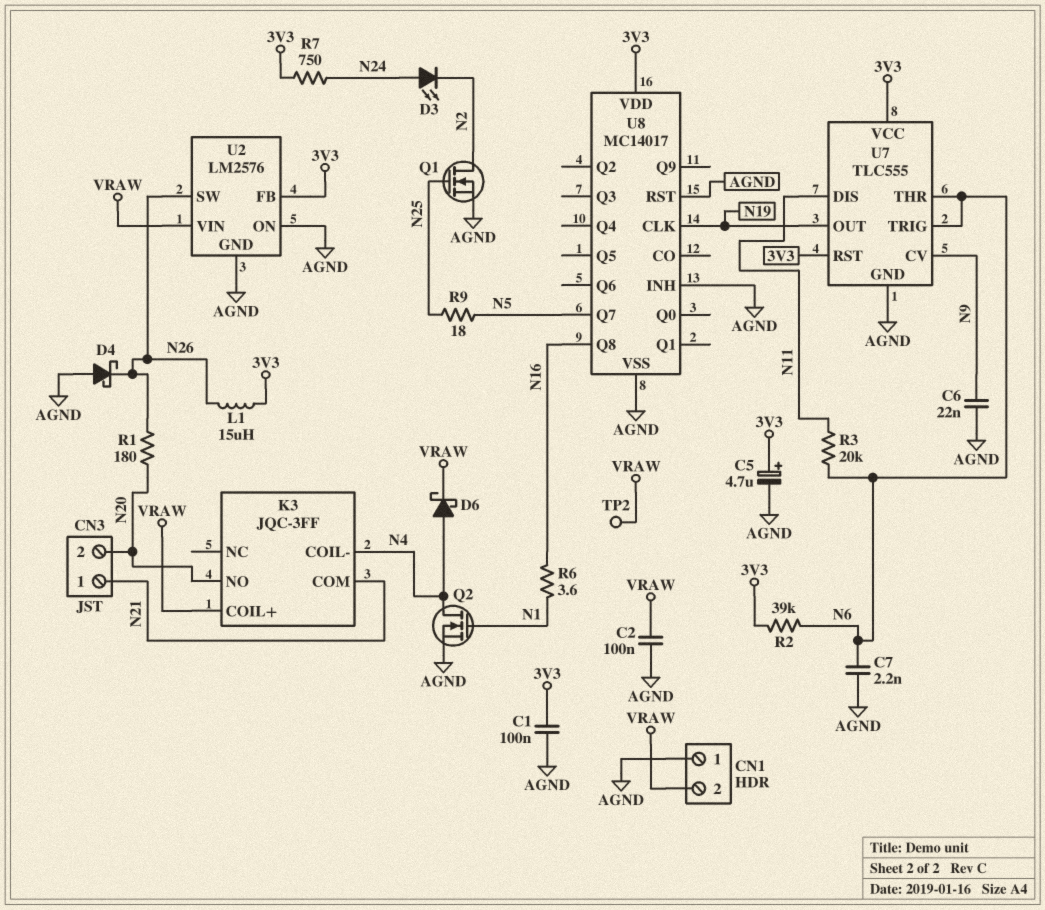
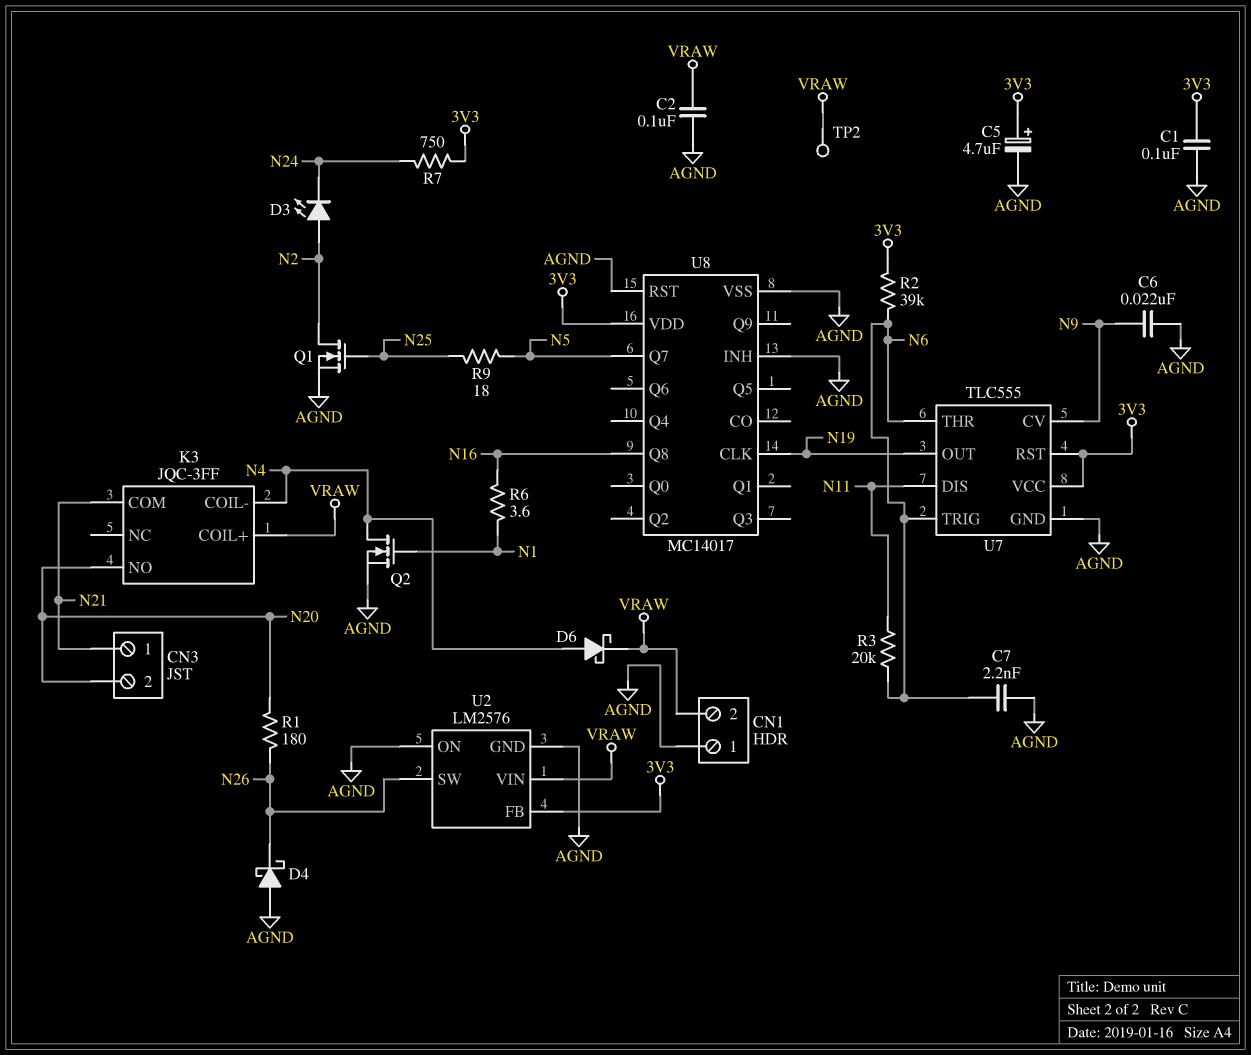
D3: LED (A N24, K N2) -> LED (A N2, K N24)
L1: 15uH (3V3, N26) -> none

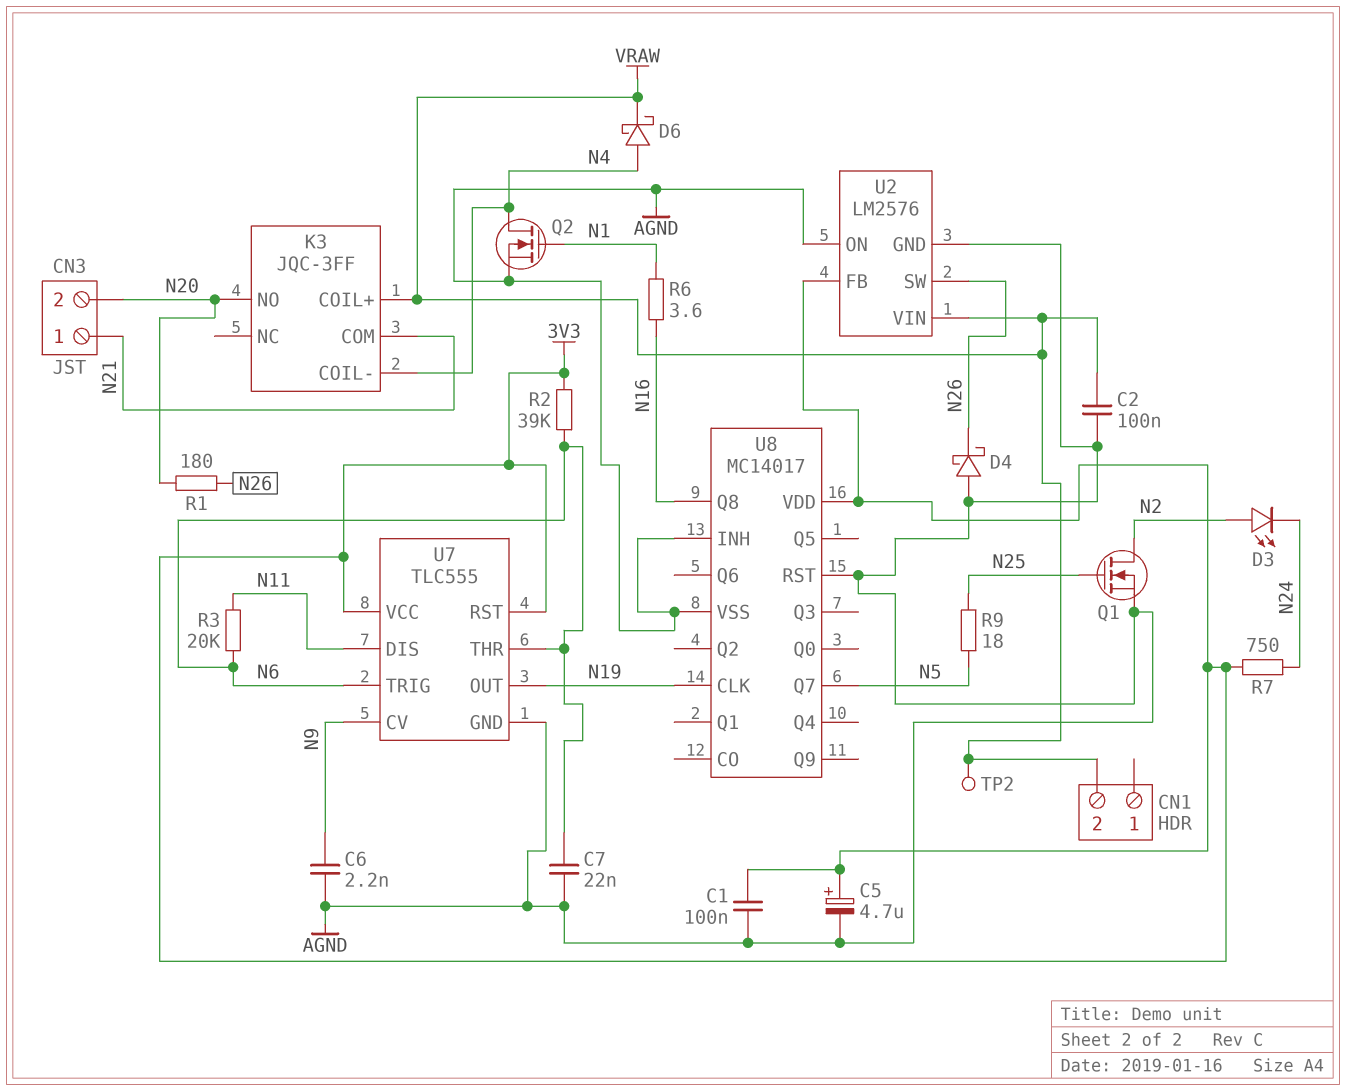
C6: 22nF (AGND, N9) -> 2.2nF (AGND, N9)
C7: 2.2nF (AGND, N6) -> 22nF (AGND, N6)
CN1 pin 1: AGND -> none

